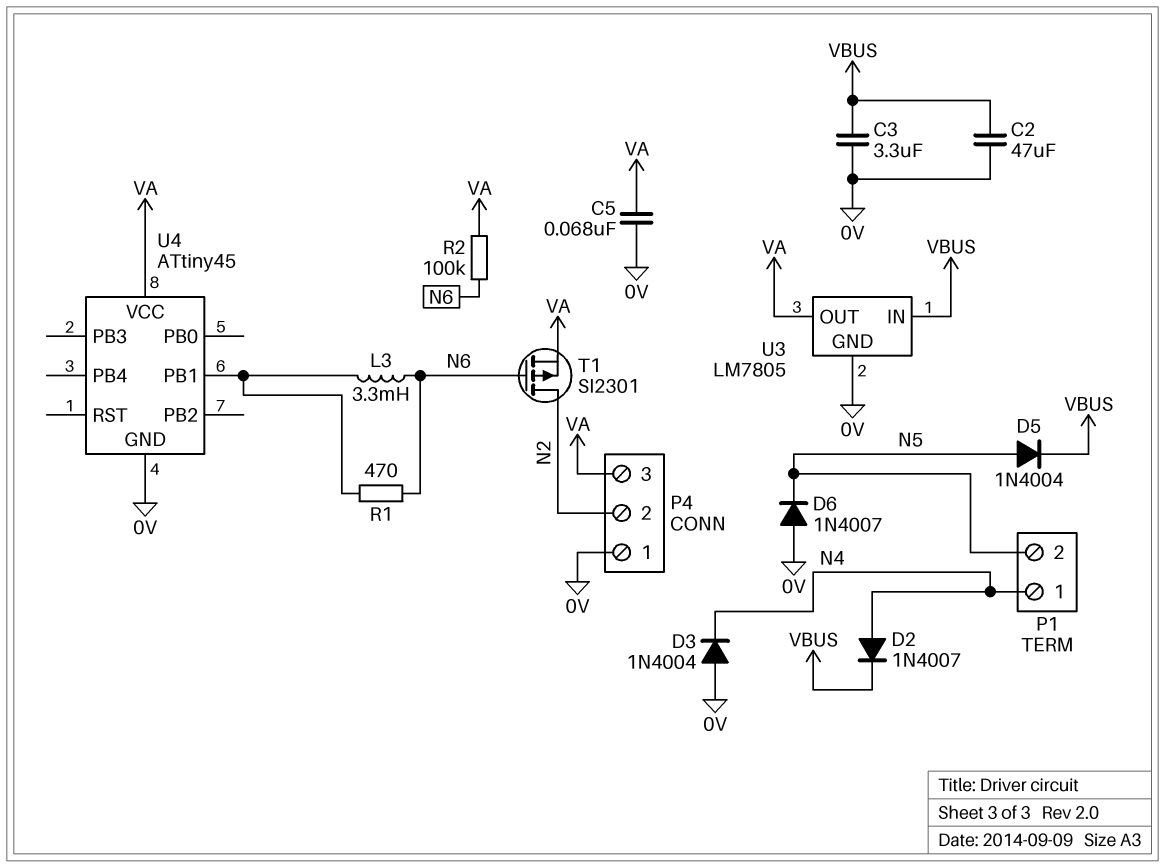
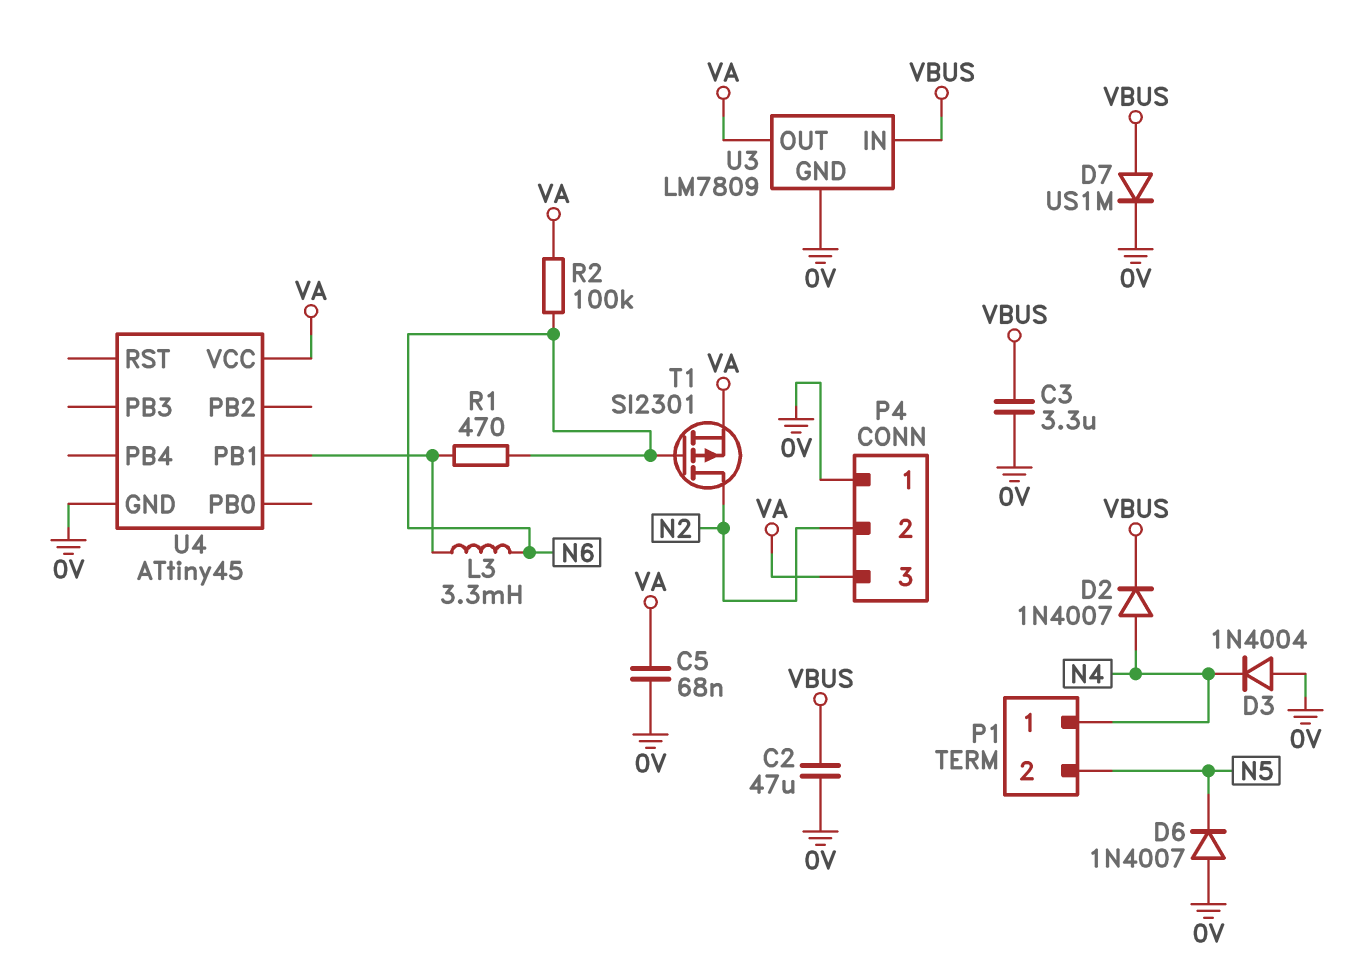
D5: diode 1N4004 (A N5, K VBUS) -> none
D7: none -> diode US1M (A VBUS, K 0V)
U3: LM7805 -> LM7809

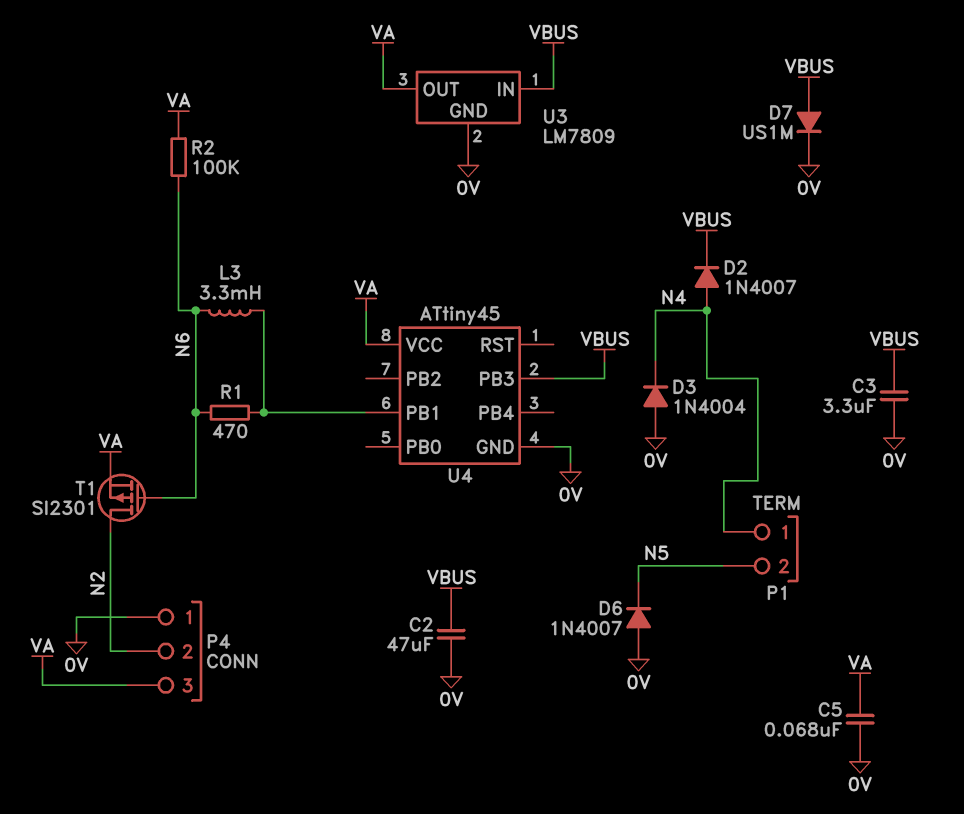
U4 pin PB3: none -> VBUS

